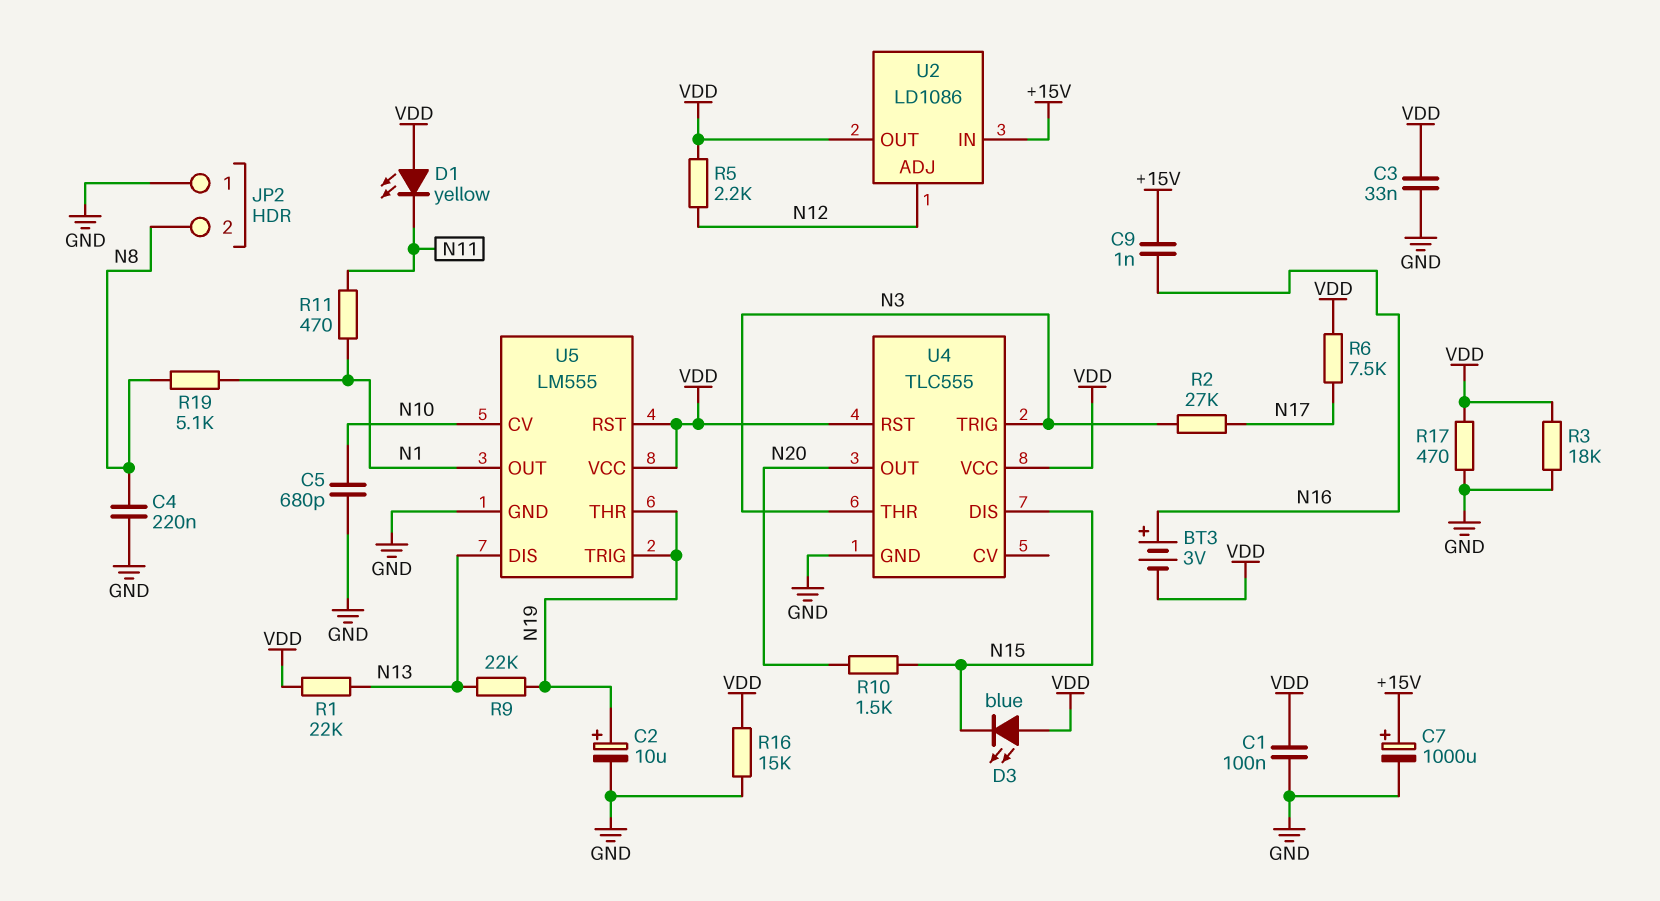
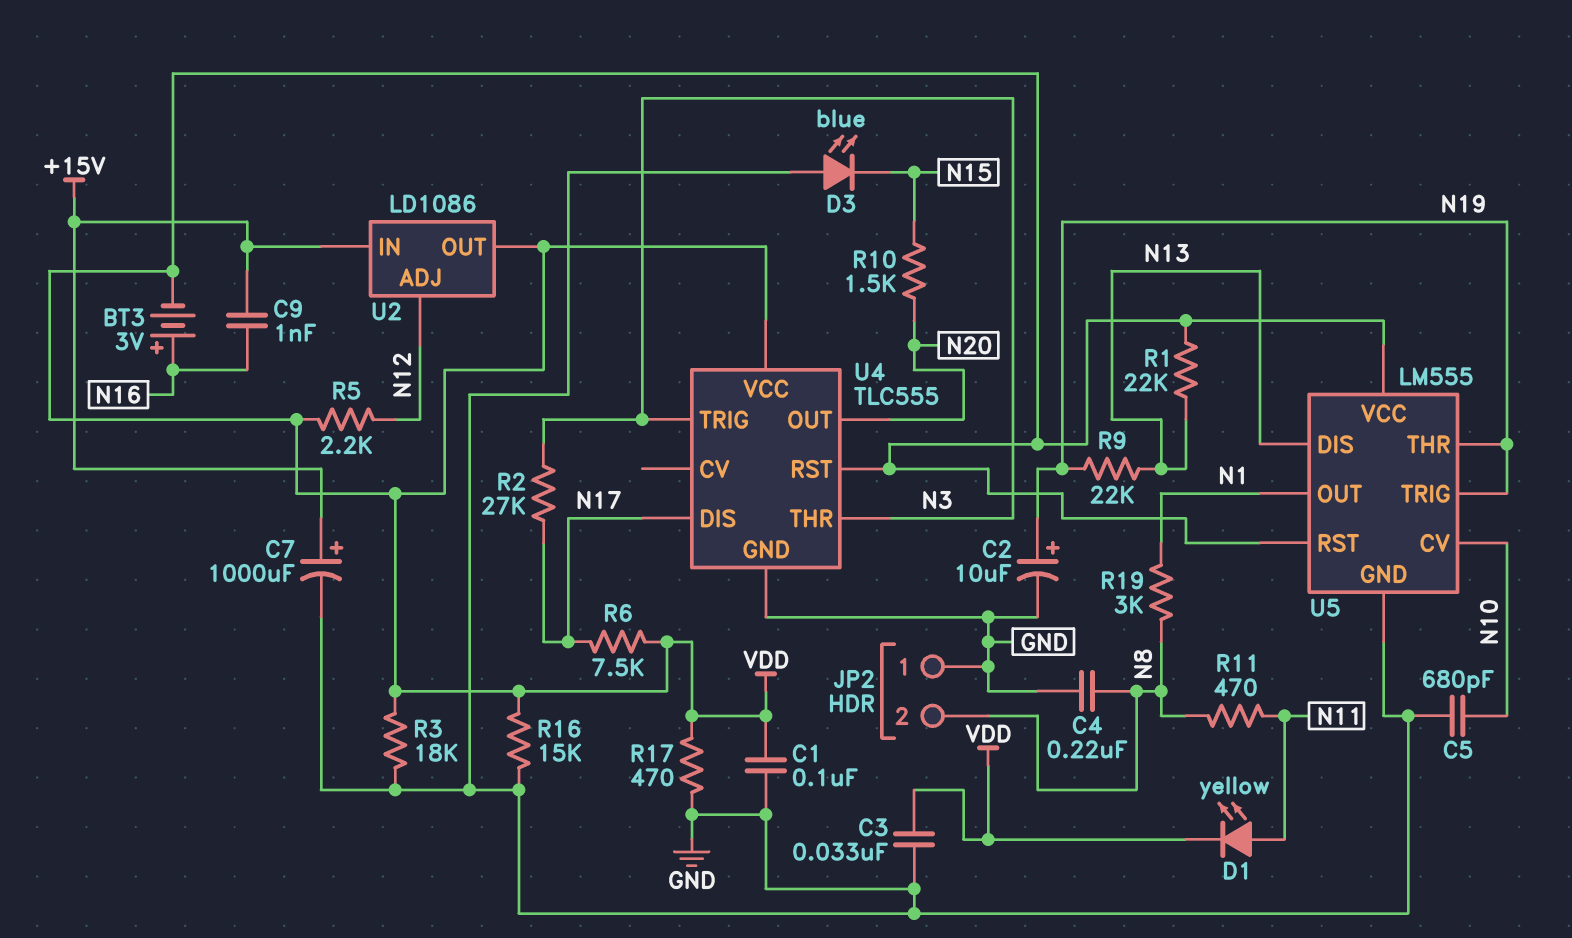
D1: LED yellow (A VDD, K N11) -> LED yellow (A N11, K VDD)
D3: LED blue (A VDD, K N15) -> LED blue (A GND, K N15)
R11: 470 (N1, N11) -> 470 (N8, N11)
R19: 5.1k (N1, N8) -> 3k (N1, N8)
U4 pin DIS: N15 -> N17

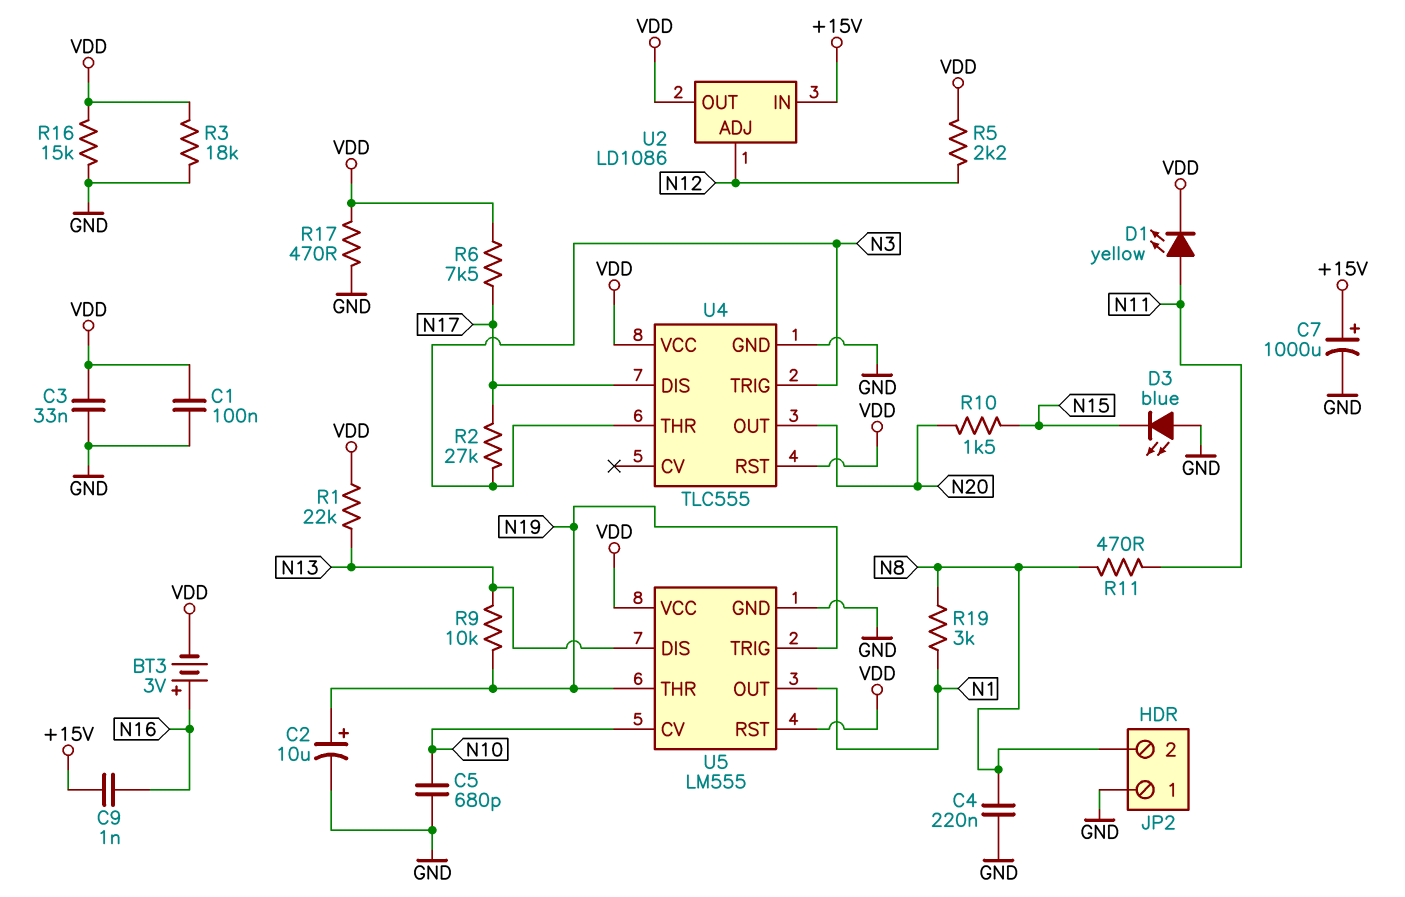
R9: 22k (N13, N19) -> 10k (N13, N19)

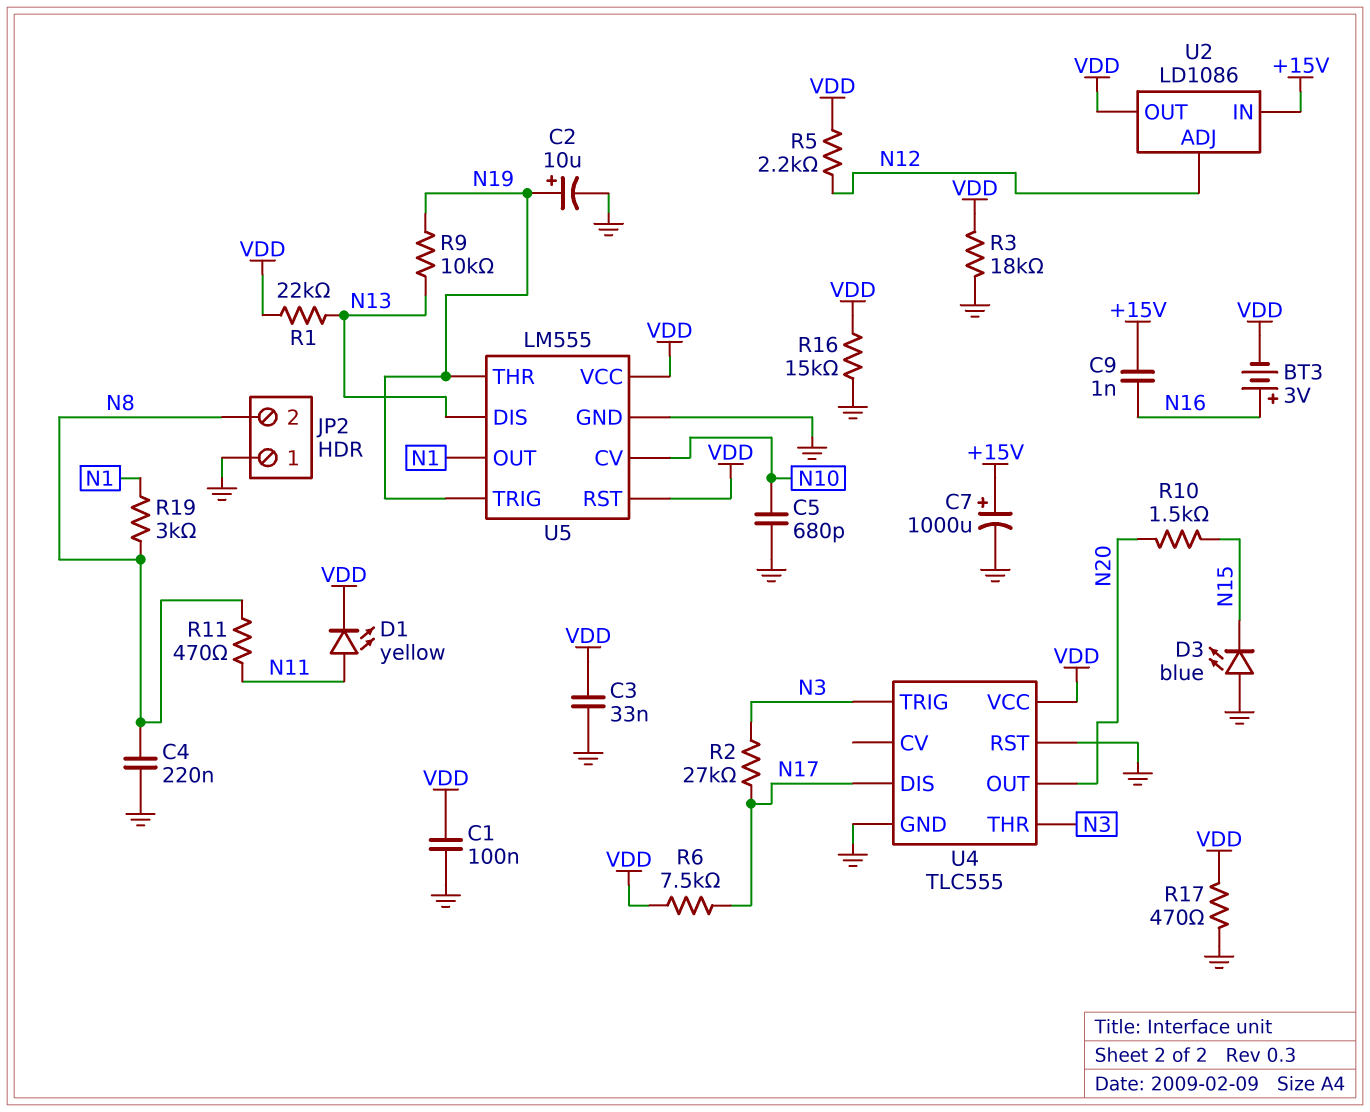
U4 pin RST: VDD -> GND

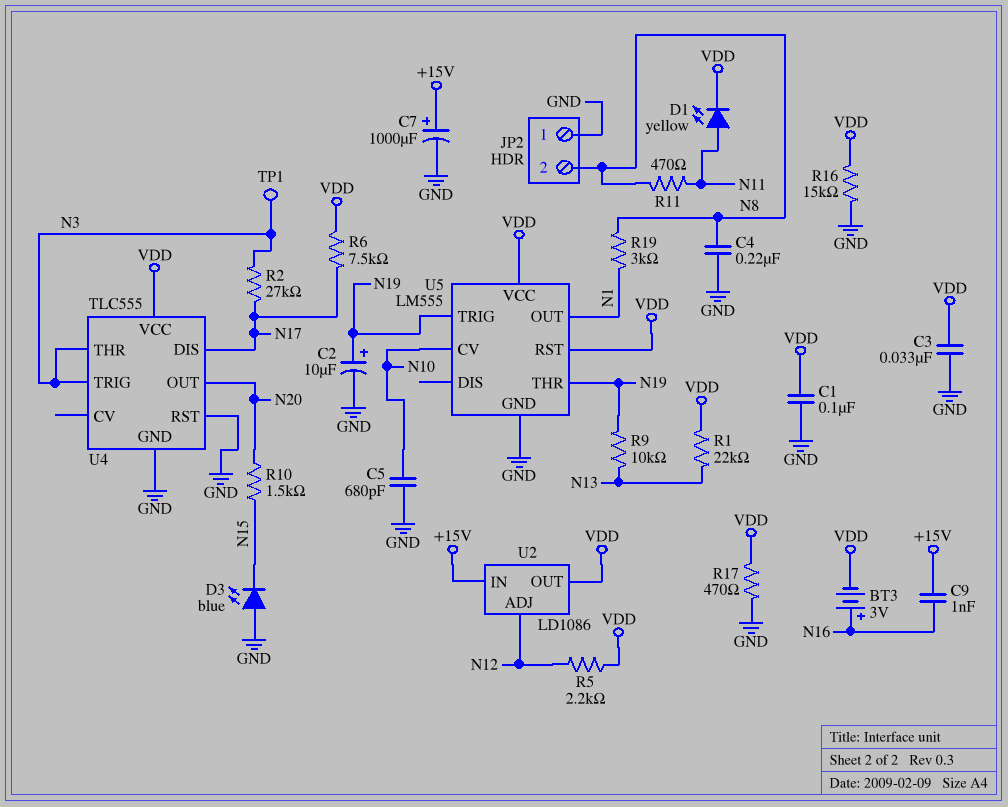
R3: 18k (GND, VDD) -> none
TP1: none -> test point (N3)
U5 pin DIS: N13 -> none

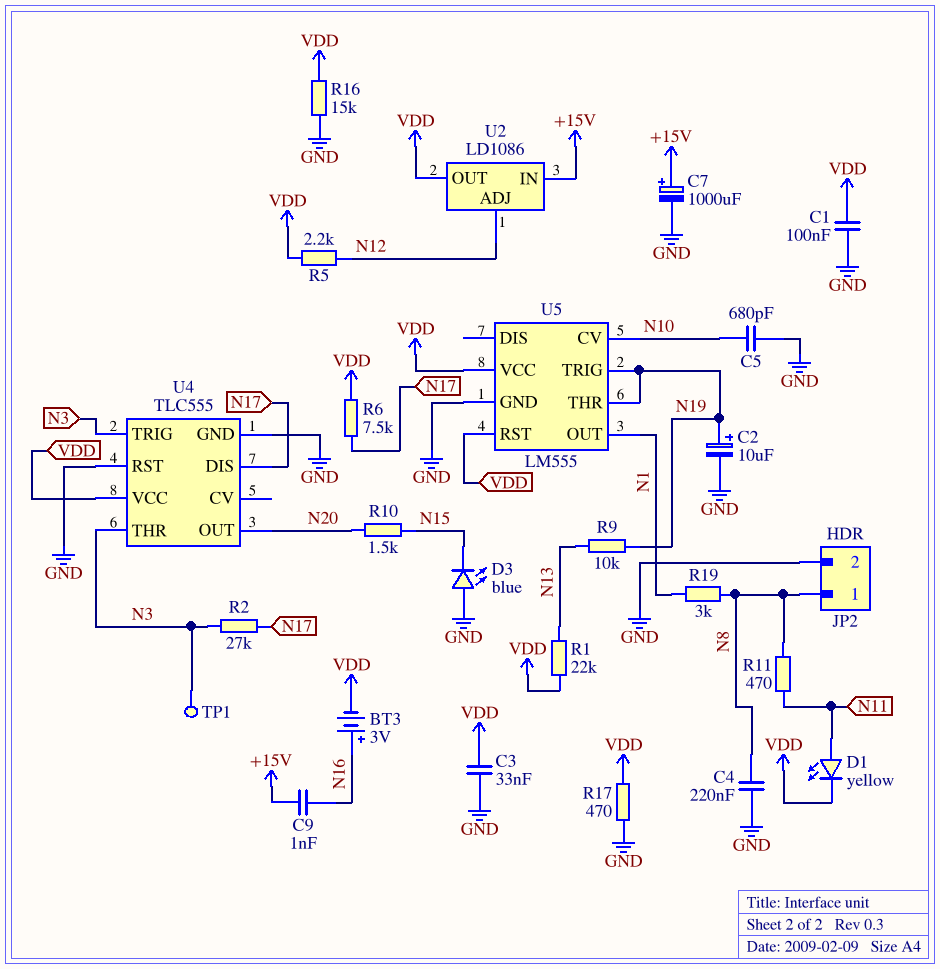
JP2 pin 1: GND -> N8
JP2 pin 2: N8 -> GND

